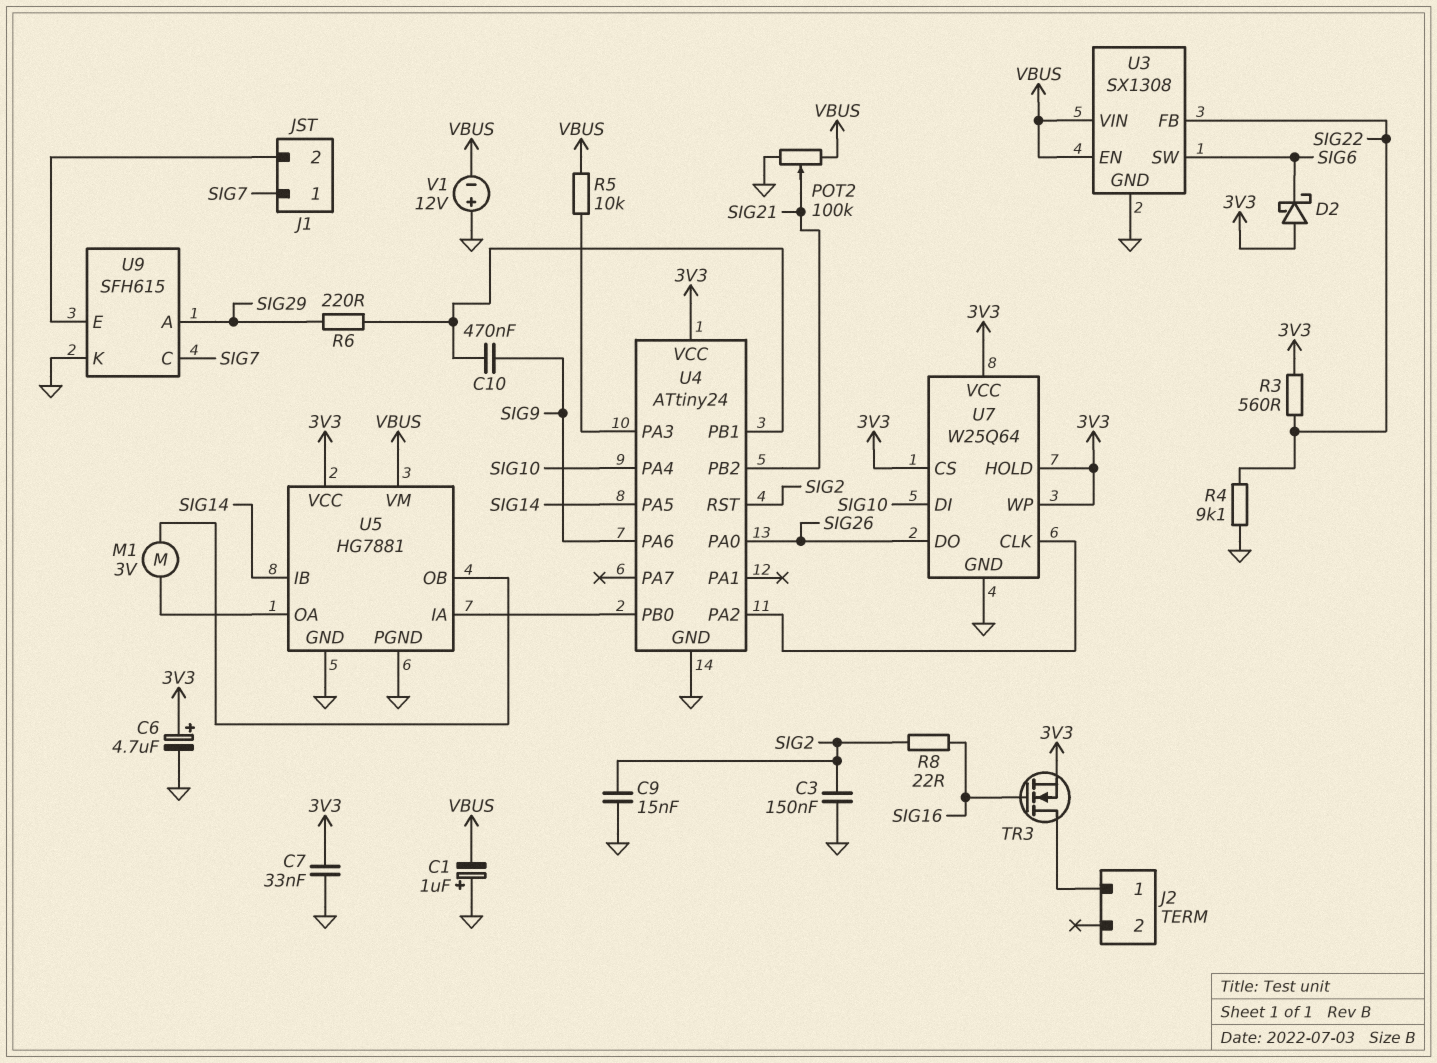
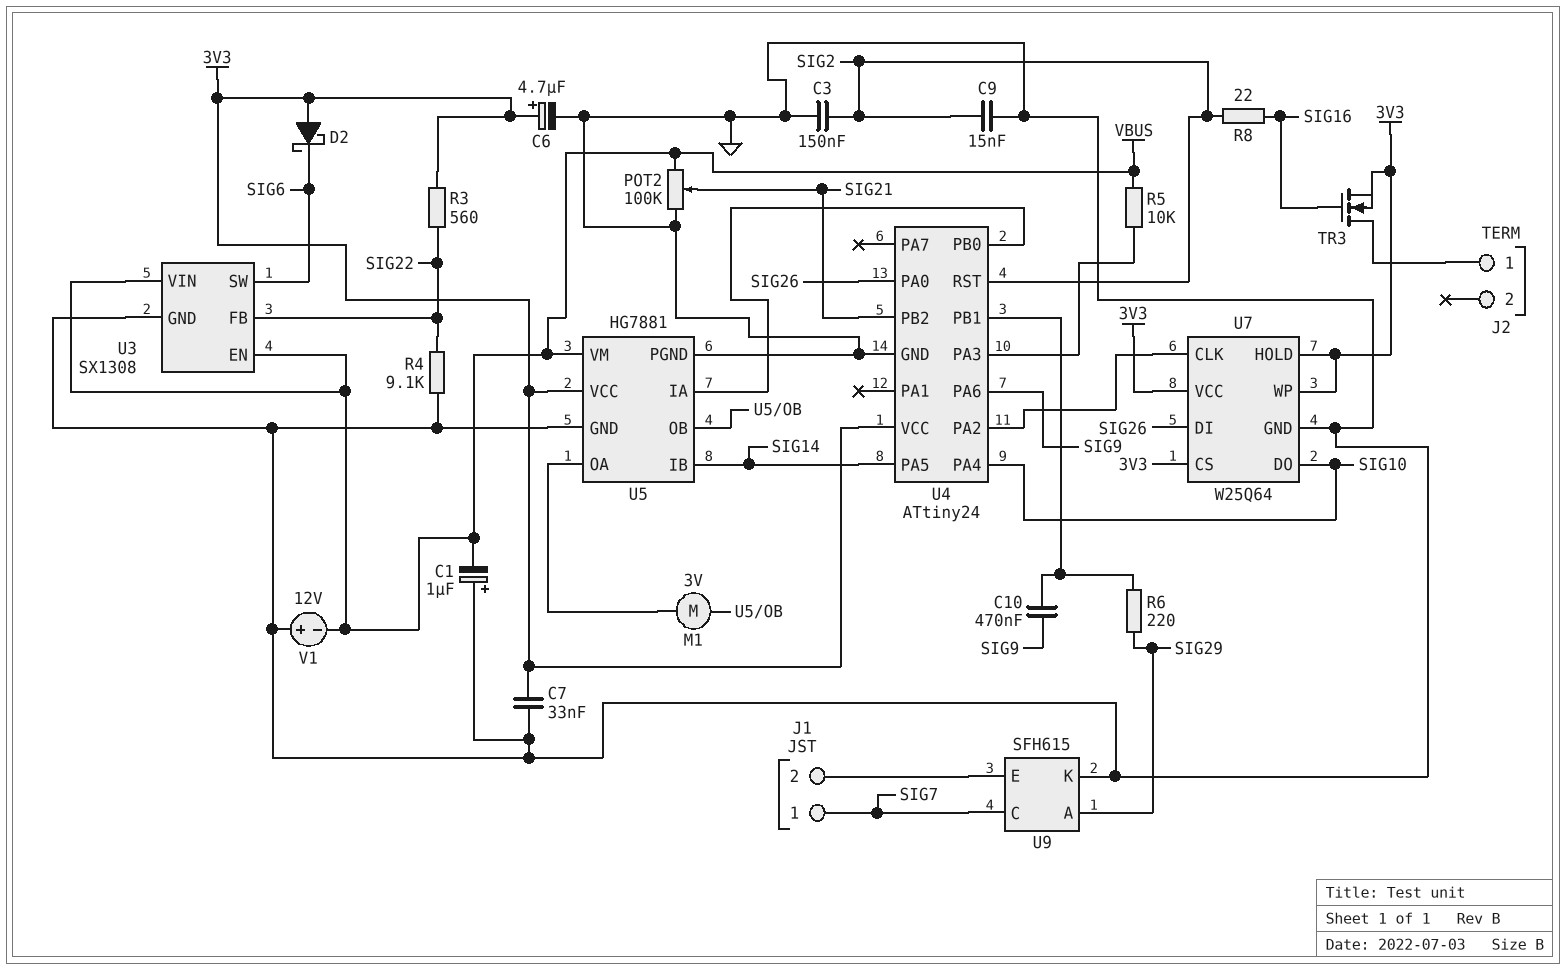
U7 pin DI: SIG10 -> SIG26
U7 pin DO: SIG26 -> SIG10

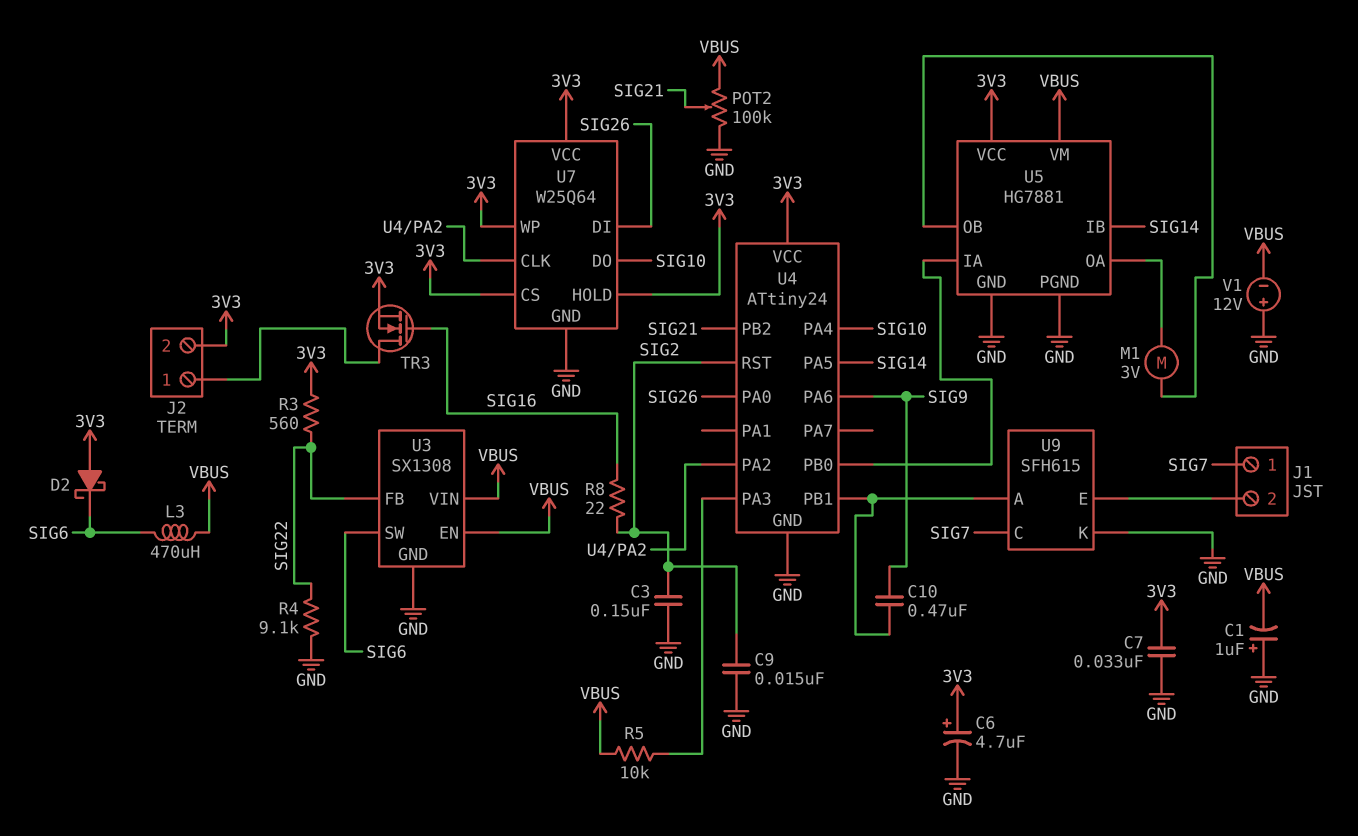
J2 pin 2: none -> 3V3
L3: none -> 470uH (SIG6, VBUS)
R6: 220 (SIG29, U4/PB1) -> none
U9 pin A: SIG29 -> U4/PB1

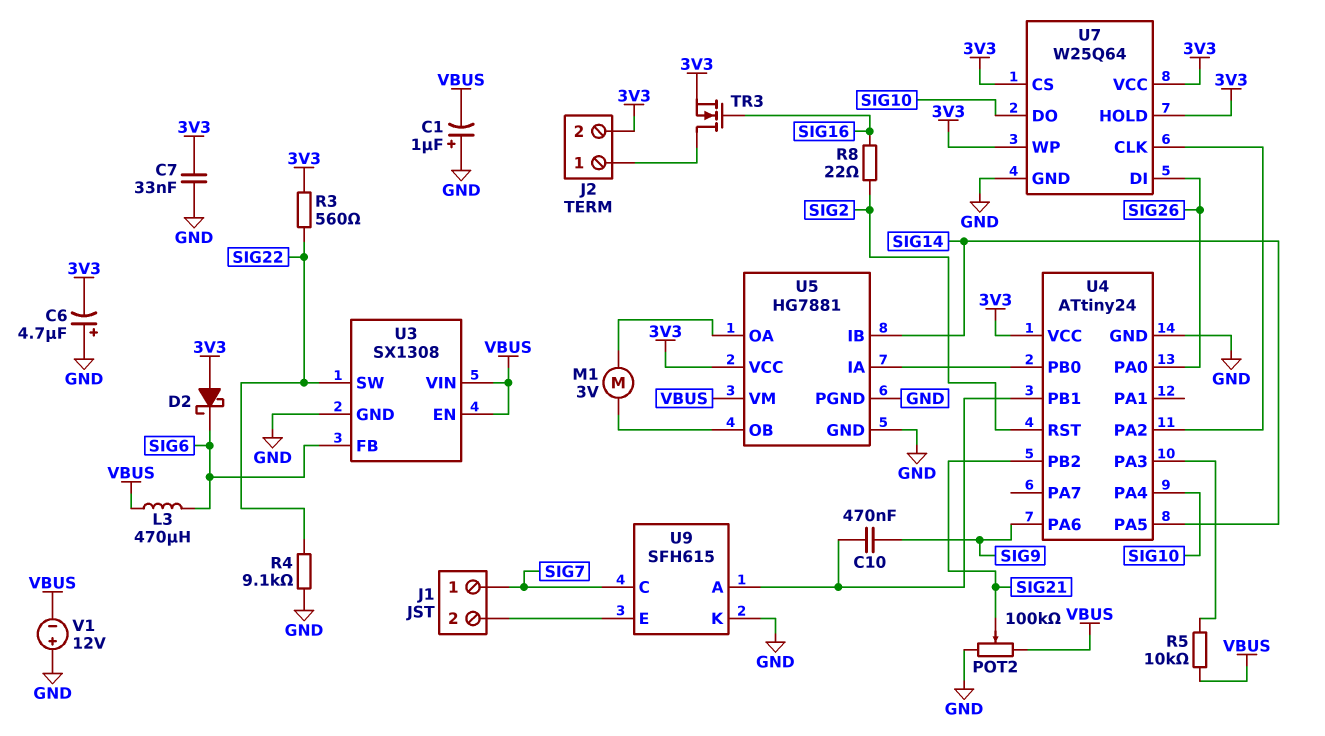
C3: 150nF (GND, SIG2) -> none
C6: 4.7uF (plus 3V3, minus GND) -> 4.7uF (plus GND, minus 3V3)
C9: 15nF (GND, SIG2) -> none
U3 pin FB: SIG22 -> SIG6
U3 pin SW: SIG6 -> SIG22

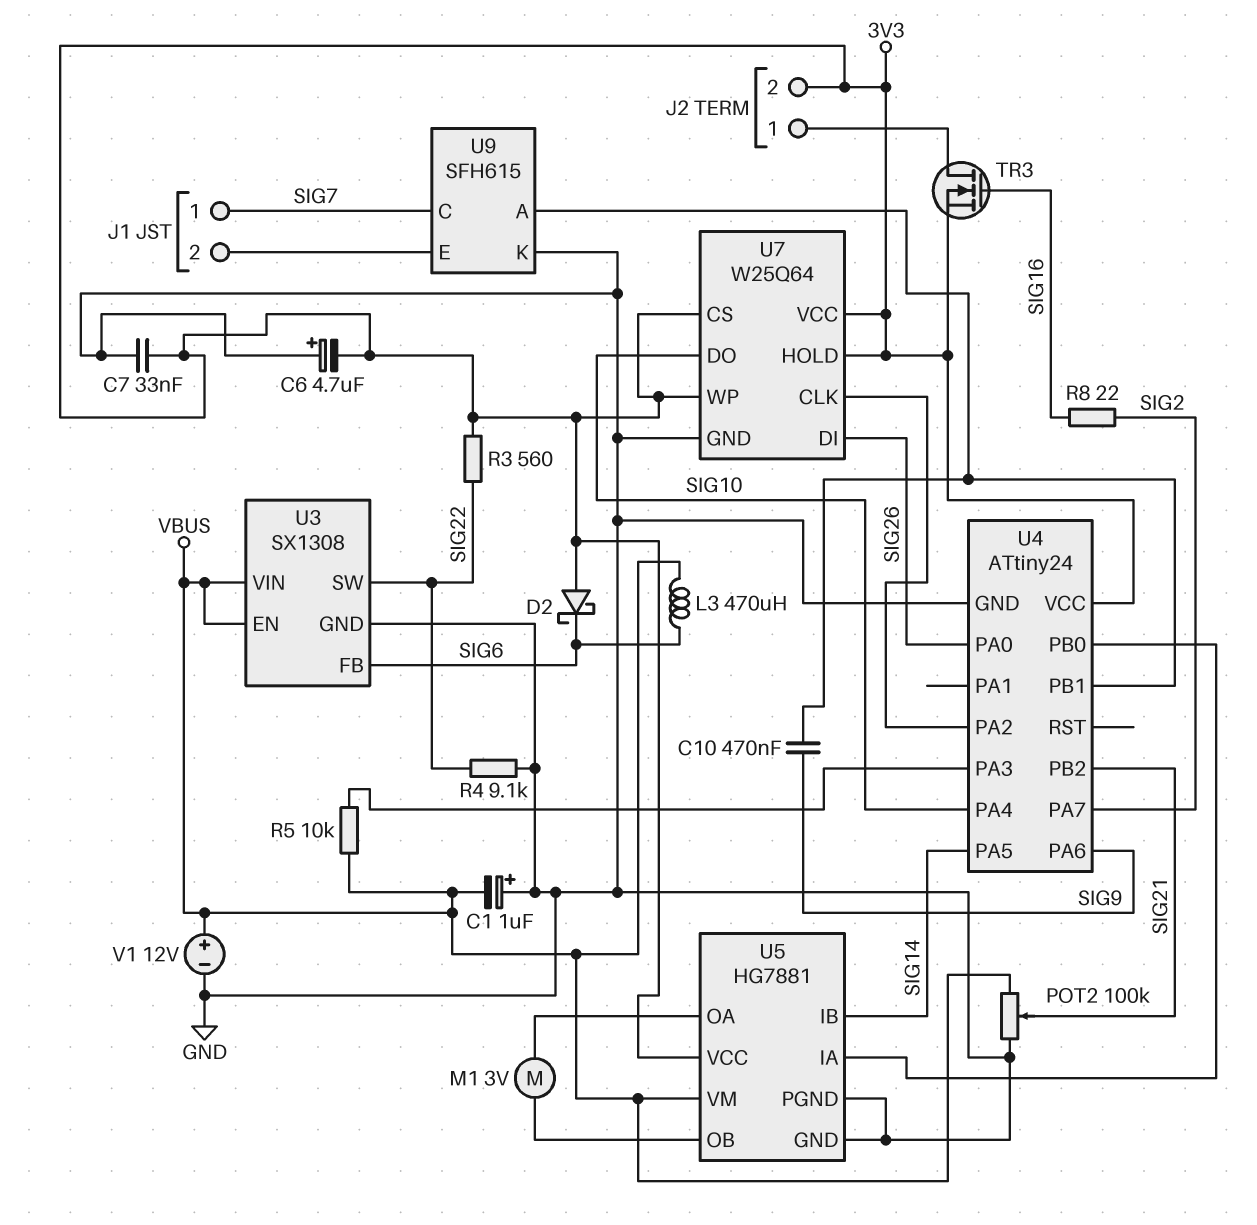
U4 pin PA7: none -> SIG2
U4 pin RST: SIG2 -> none
V1: 12V (plus GND, minus VBUS) -> 12V (plus VBUS, minus GND)

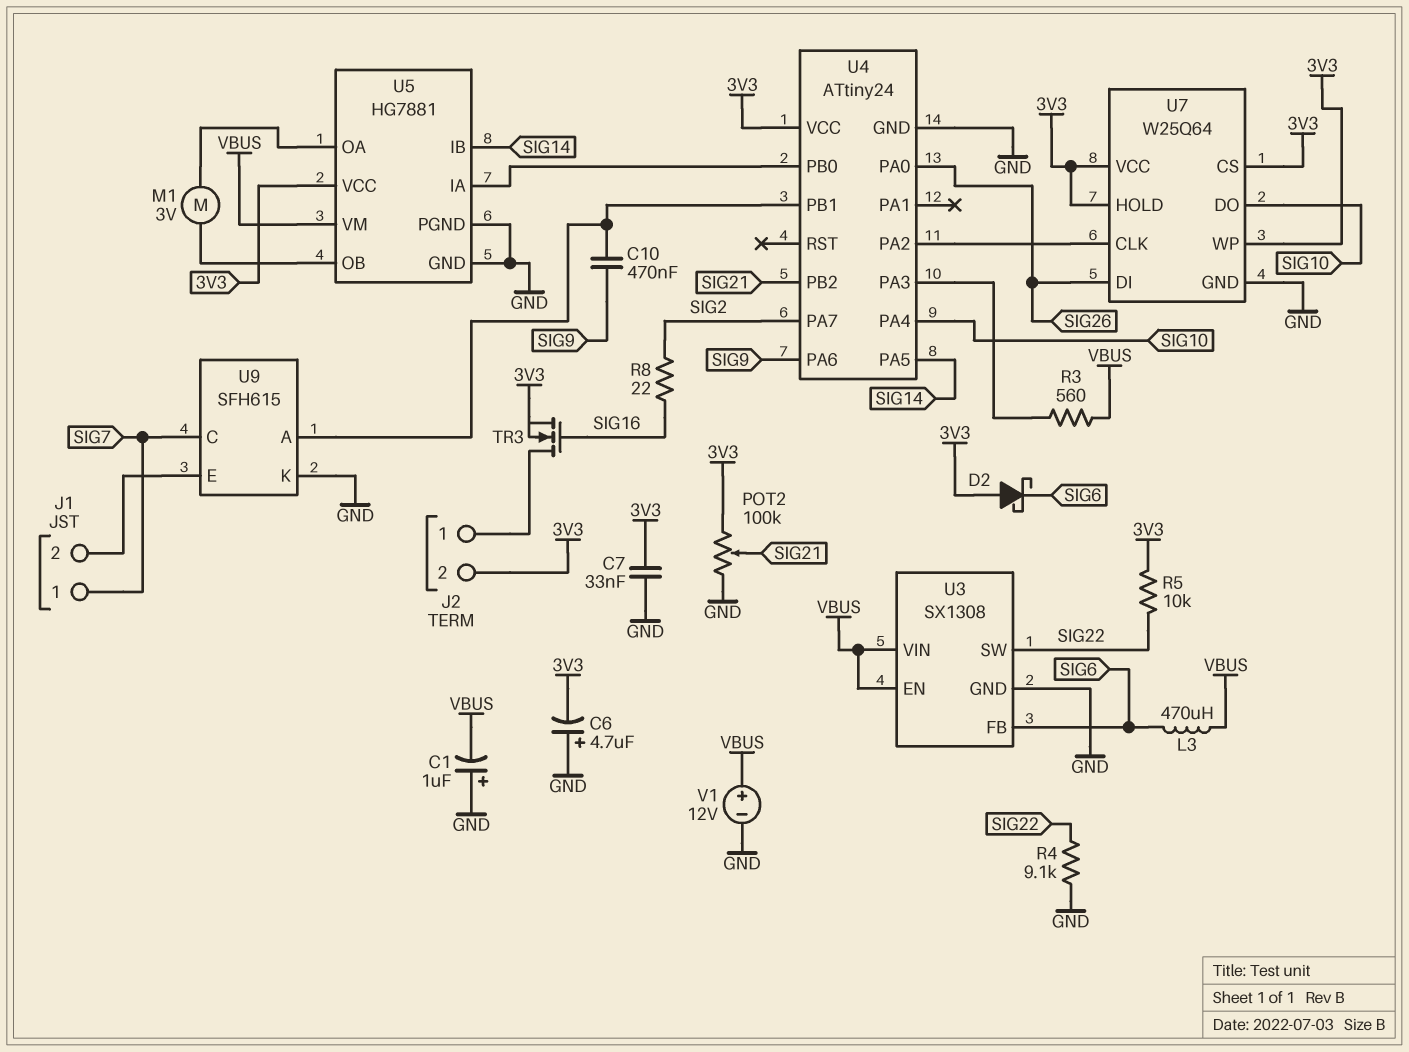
POT2: 100k (GND, VBUS, wiper SIG21) -> 100k (3V3, GND, wiper SIG21)
R3: 560 (3V3, SIG22) -> 560 (U4/PA3, VBUS)
R5: 10k (U4/PA3, VBUS) -> 10k (3V3, SIG22)

